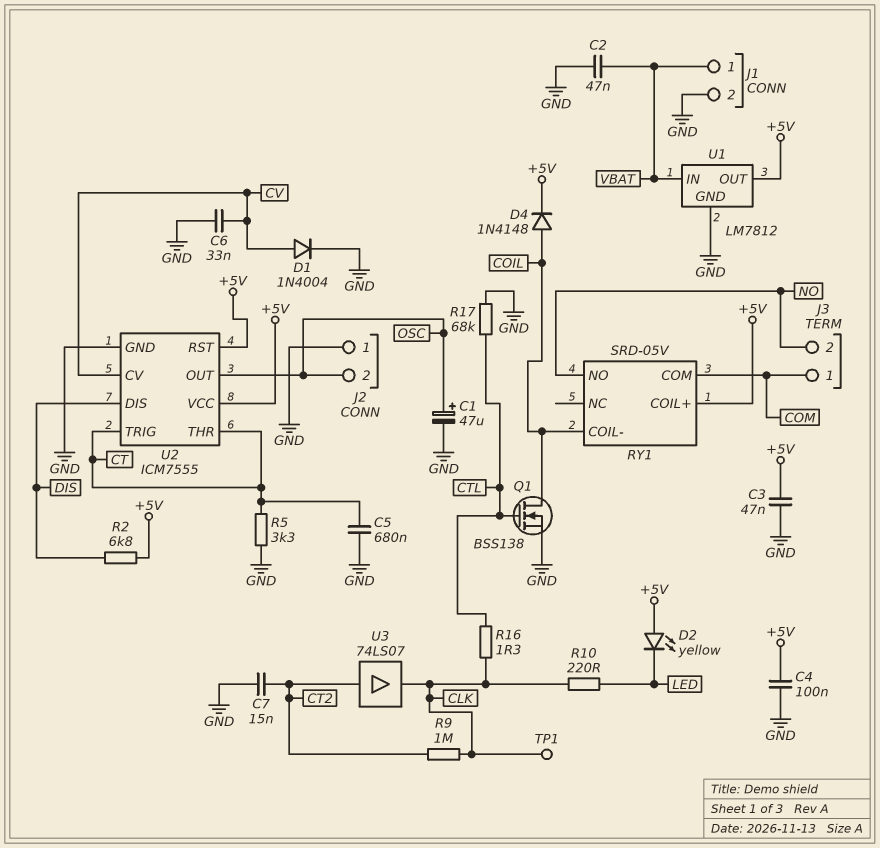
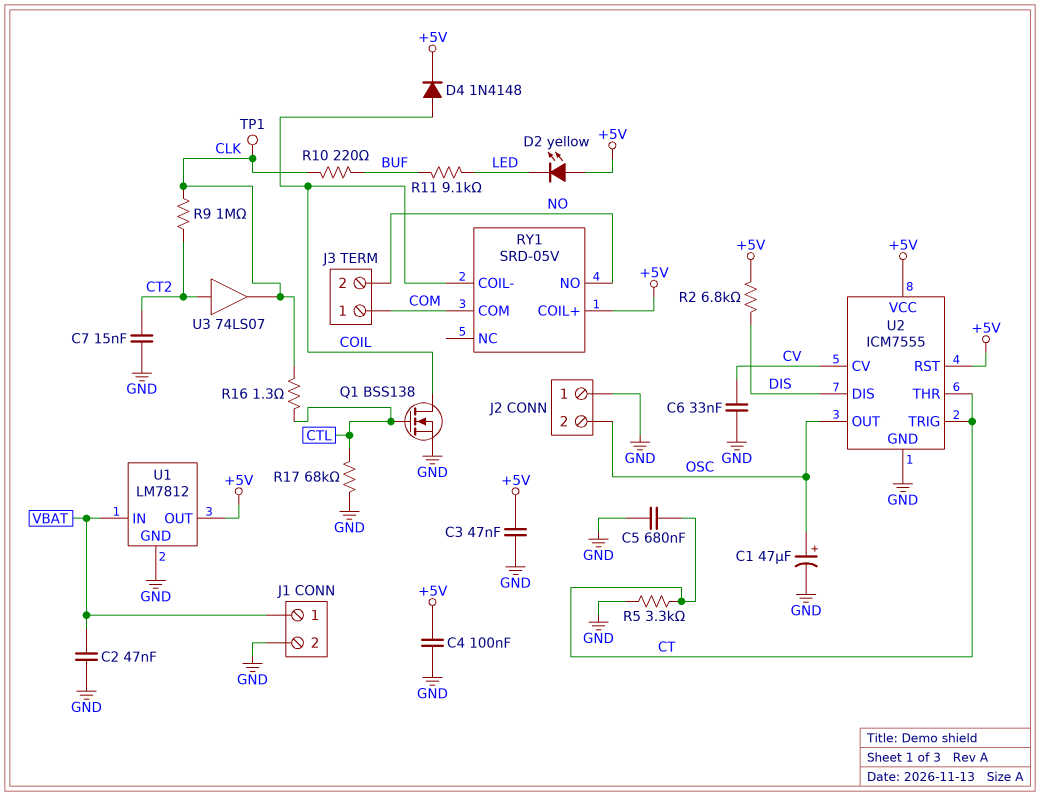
D1: diode 1N4004 (A CV, K GND) -> none
R10: 220 (CLK, LED) -> 220 (BUF, CLK)
R11: none -> 9.1k (BUF, LED)

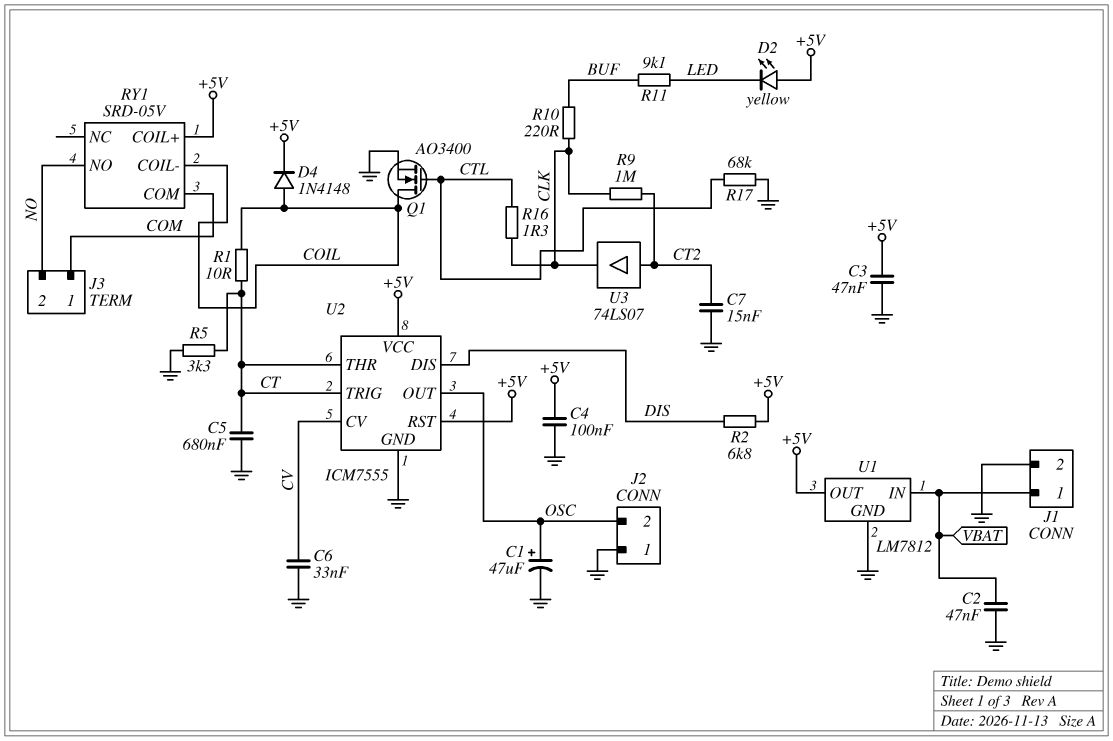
Q1: NMOS BSS138 (G CTL, D COIL, S GND) -> NMOS AO3400 (G CTL, D COIL, S GND)
R1: none -> 10 (COIL, CT)
TP1: test point (CLK) -> none

